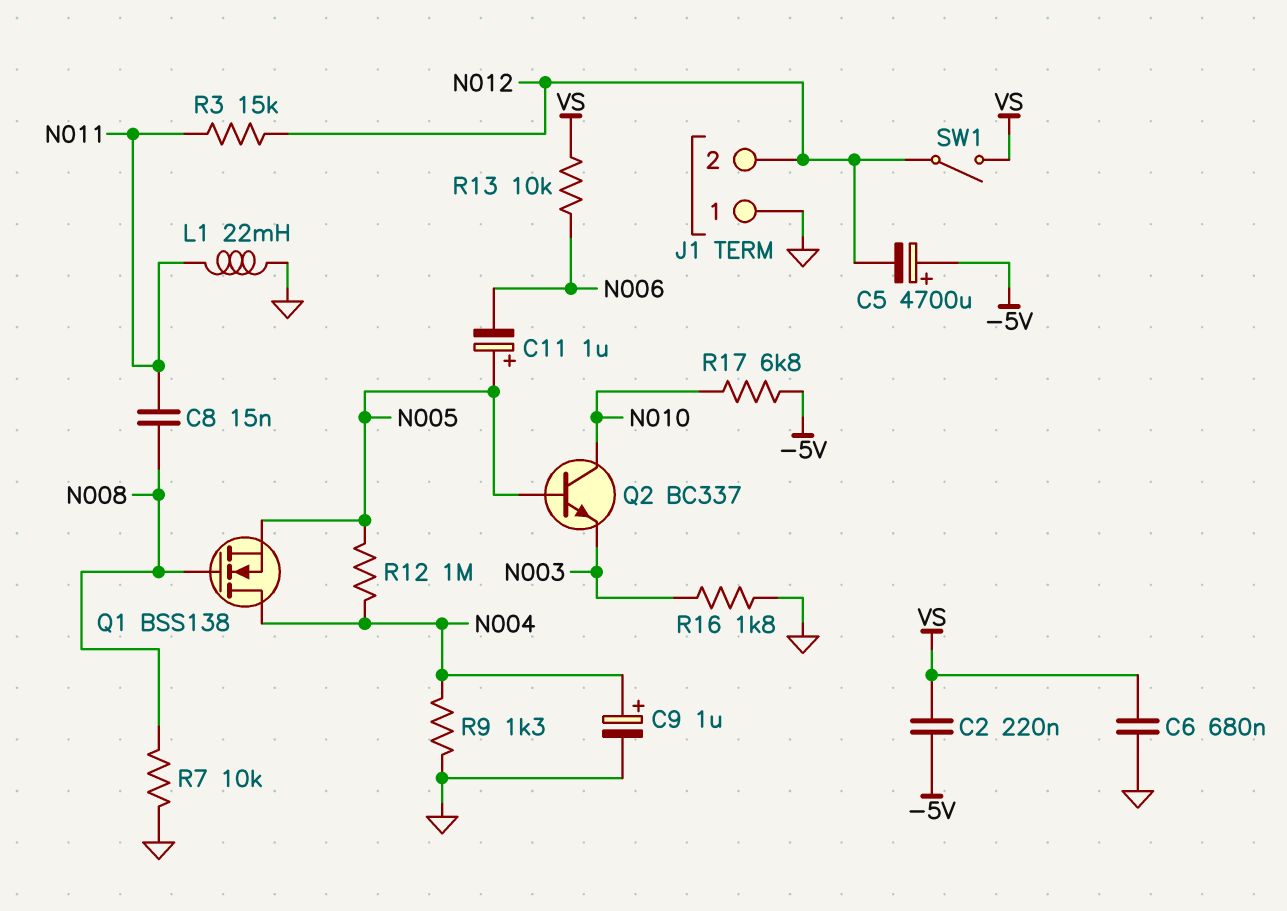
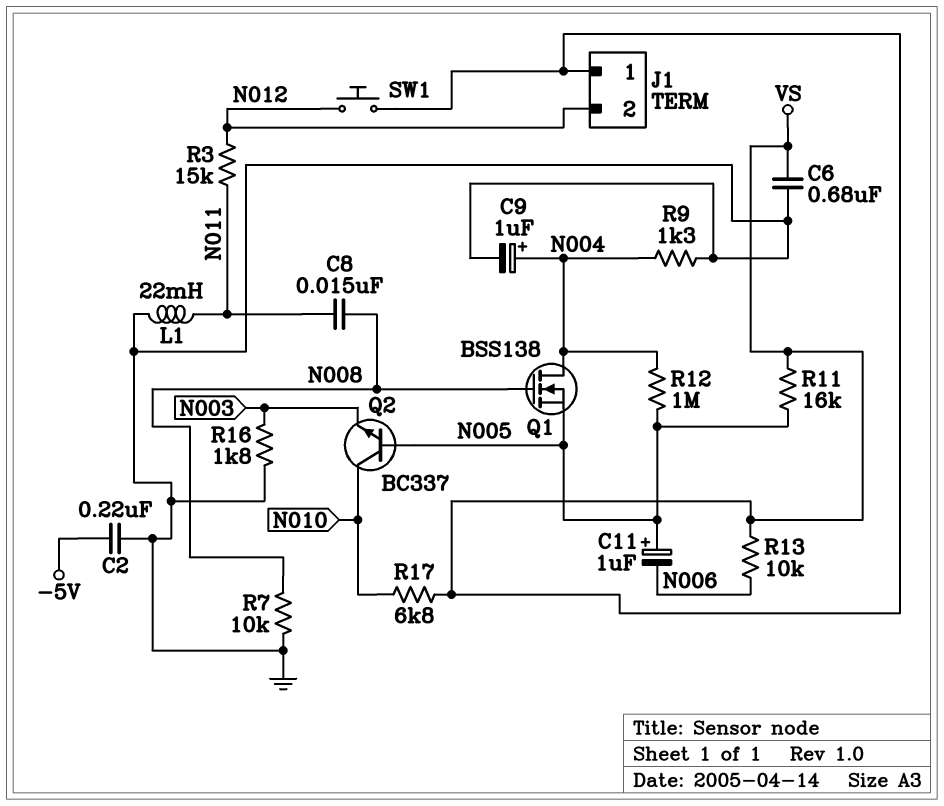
C2: 220nF (-5V, VS) -> 220nF (-5V, GND)
C5: 4700uF (plus -5V, minus N012) -> none
J1 pin 1: GND -> VS
R11: none -> 16k (N005, VS)
R17: 6.8k (-5V, N010) -> 6.8k (N010, VS)
SW1: switch (N012, VS) -> button (N012, VS)

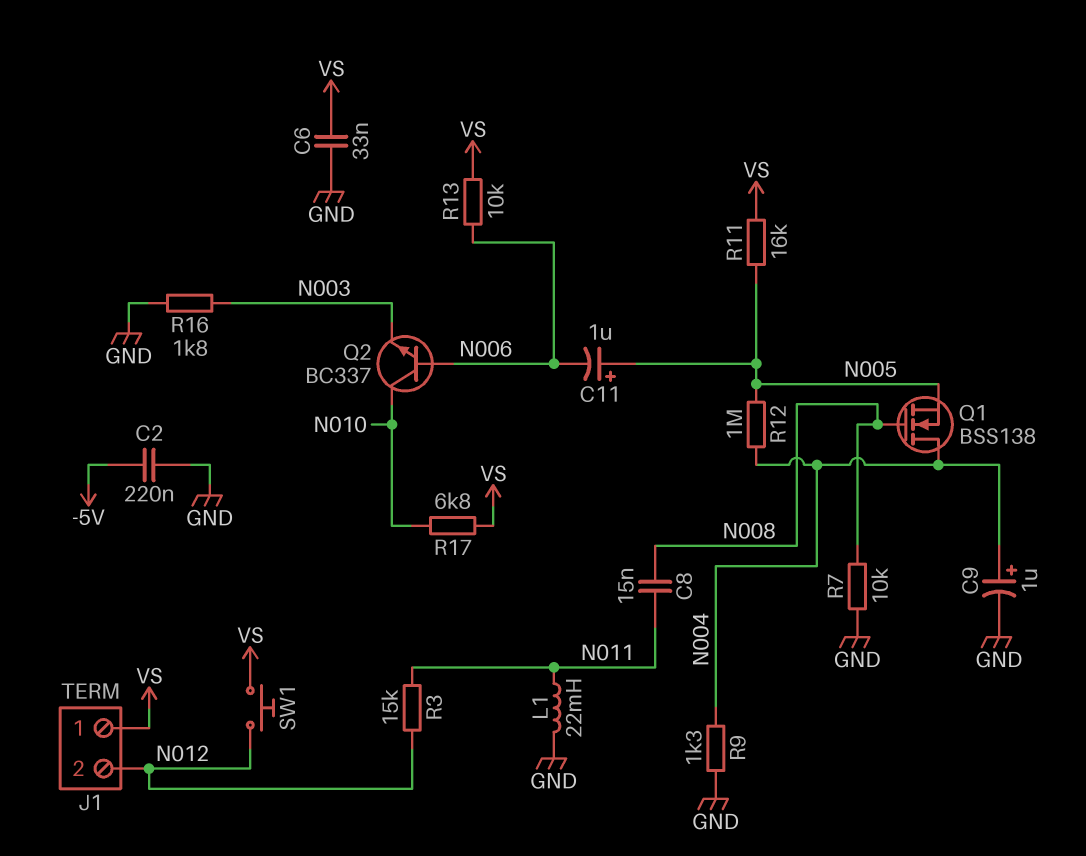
C6: 680nF (GND, VS) -> 33nF (GND, VS)
Q2: NPN BC337 (B N005, C N010, E N003) -> NPN BC337 (B N006, C N010, E N003)

